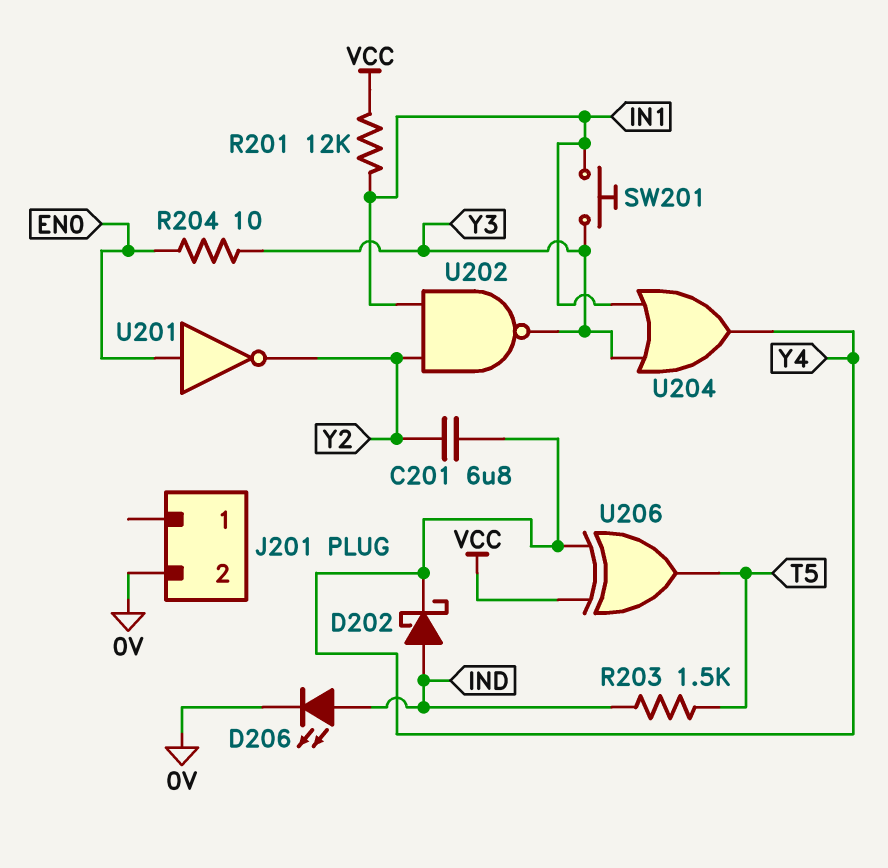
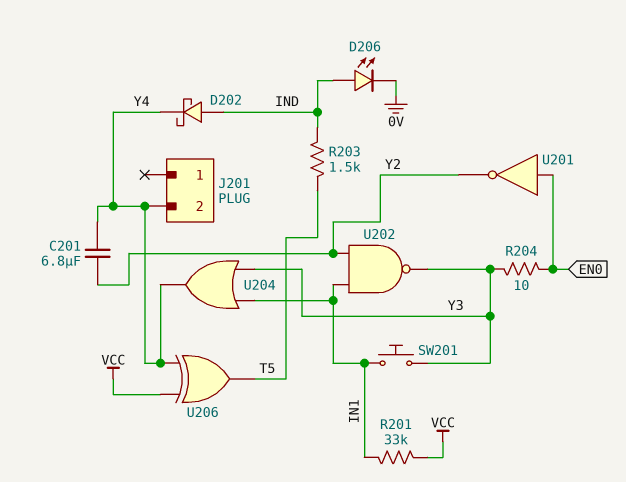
J201 pin 2: 0V -> Y4
R201: 12k (IN1, VCC) -> 33k (IN1, VCC)

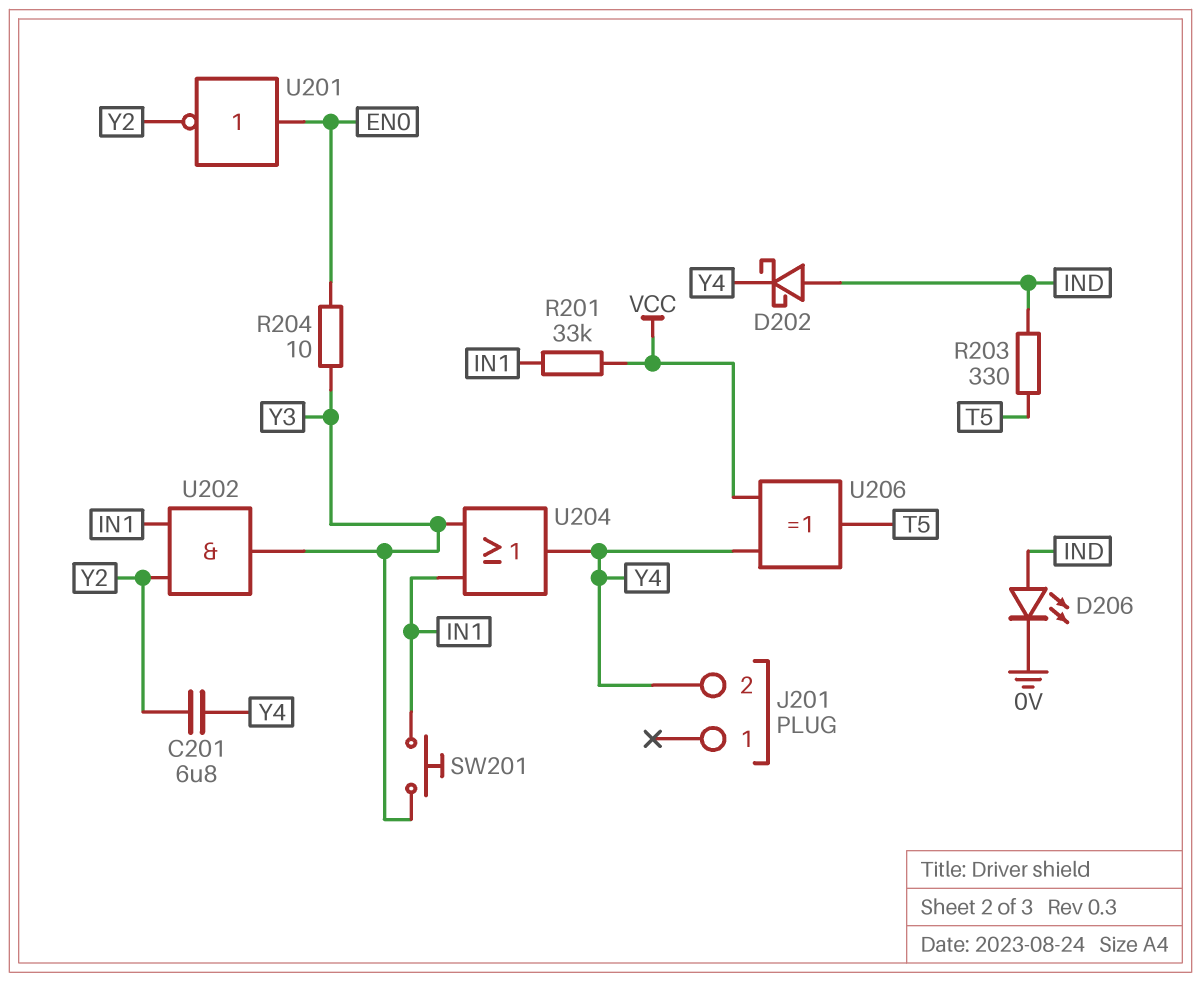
R203: 1.5k (IND, T5) -> 330 (IND, T5)
U202: NAND (in IN1, in Y2, out Y3) -> AND (in IN1, in Y2, out Y3)

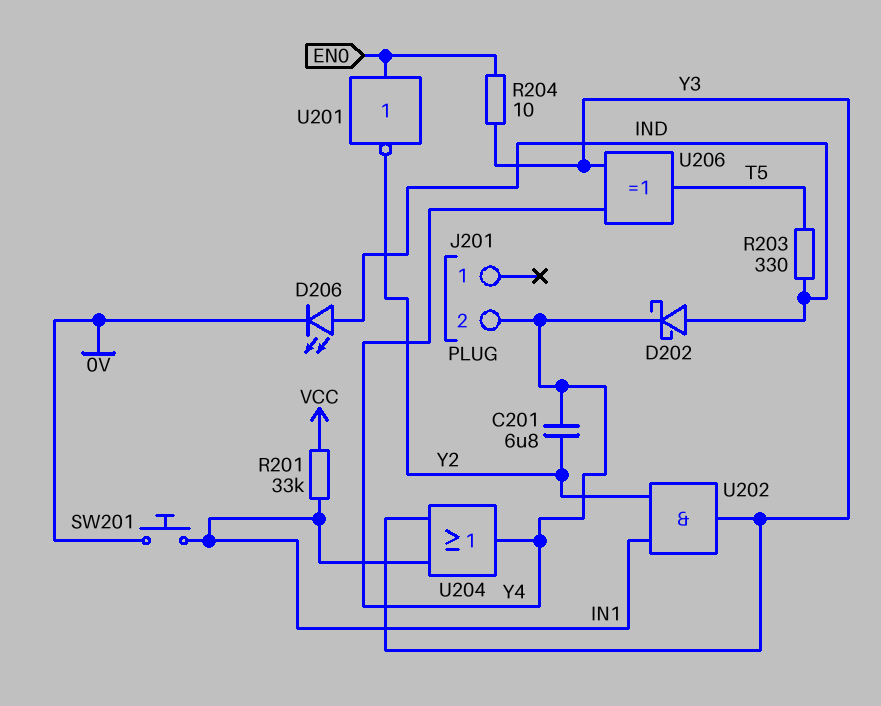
SW201: button (IN1, Y3) -> button (0V, IN1)
U206: XOR (in VCC, in Y4, out T5) -> XOR (in Y3, in Y4, out T5)

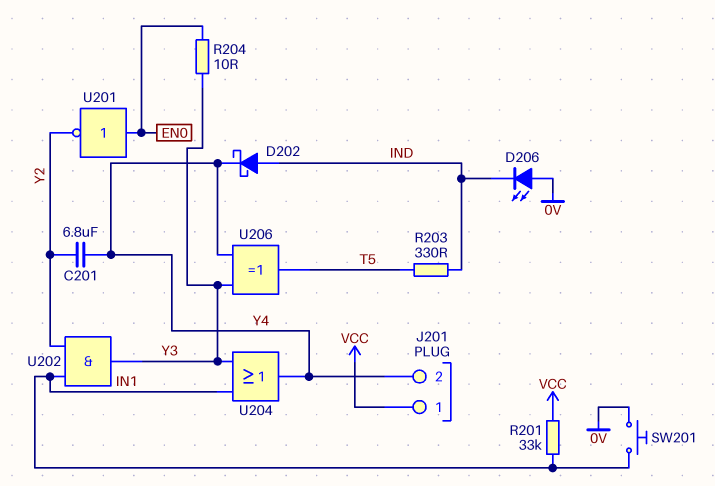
D206: LED (A IND, K 0V) -> LED (A 0V, K IND)
J201 pin 1: none -> VCC

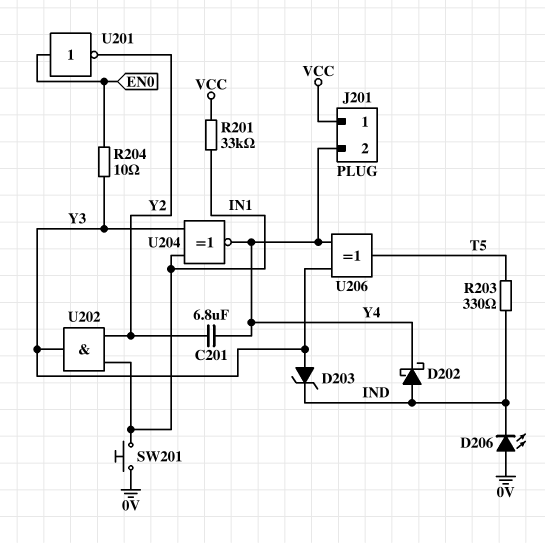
D203: none -> zener (A Y3, K IND)
U204: OR (in IN1, in Y3, out Y4) -> XNOR (in IN1, in Y3, out Y4)

